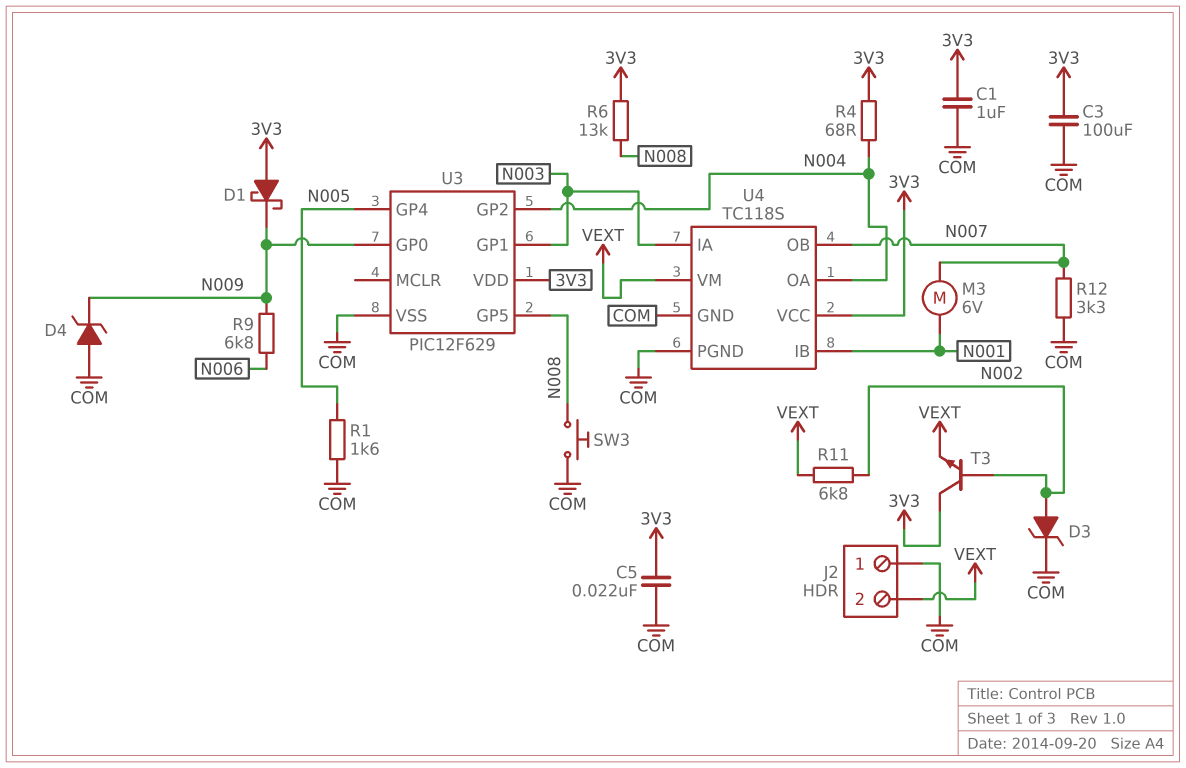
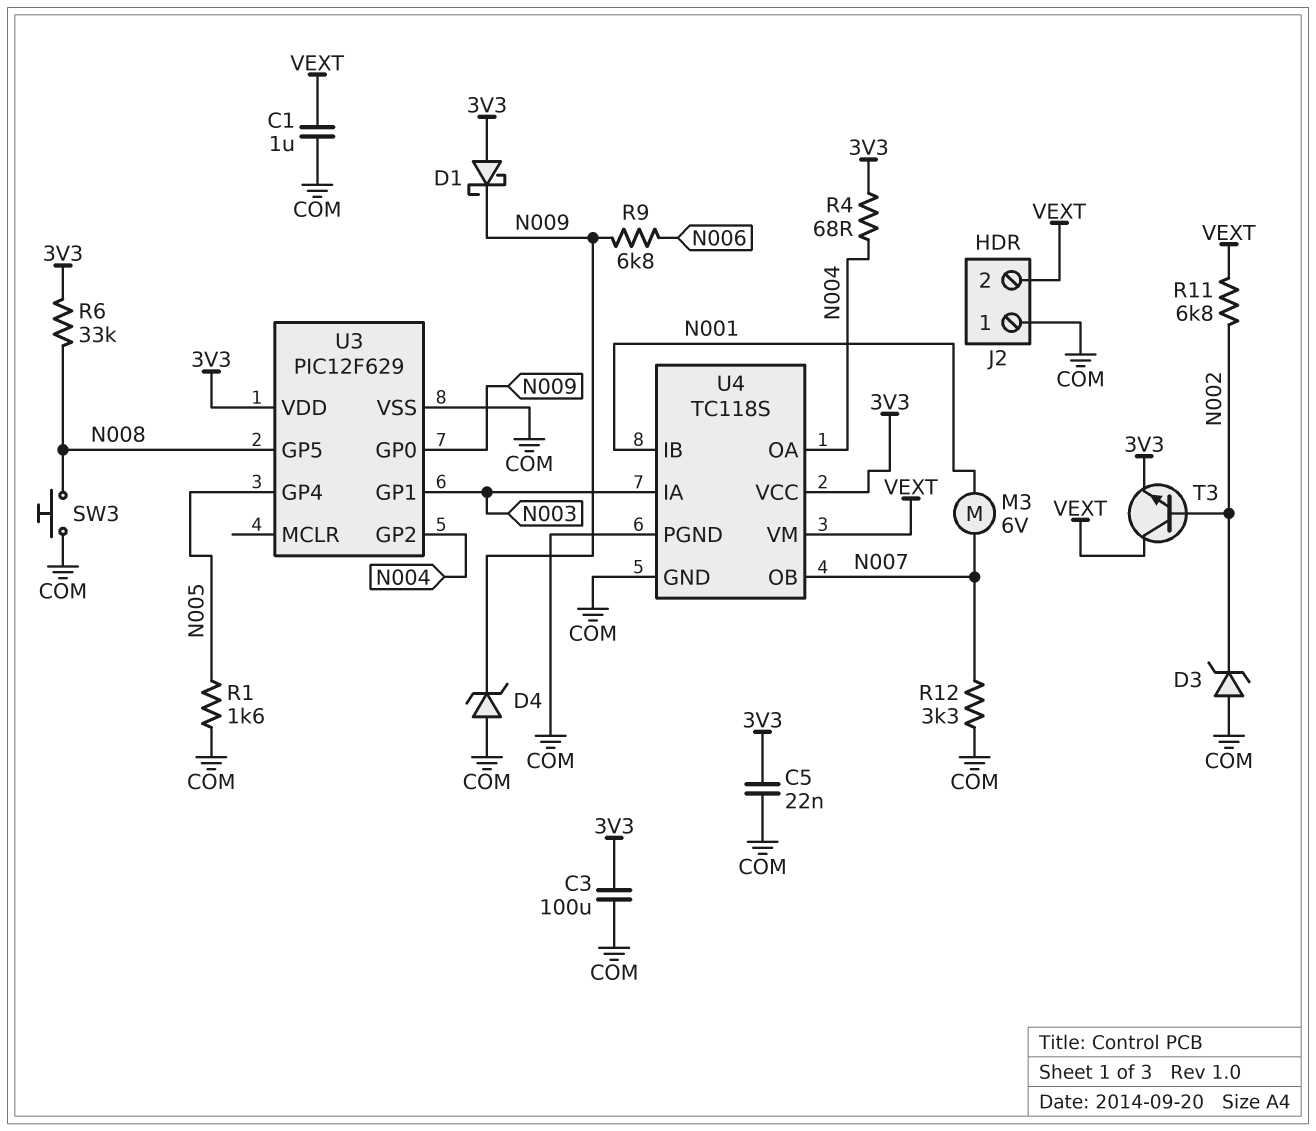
C1: 1uF (3V3, COM) -> 1uF (COM, VEXT)
D3: zener (A N002, K COM) -> zener (A COM, K N002)
R6: 13k (3V3, N008) -> 33k (3V3, N008)
T3: NPN (B N002, C 3V3, E VEXT) -> NPN (B N002, C VEXT, E 3V3)

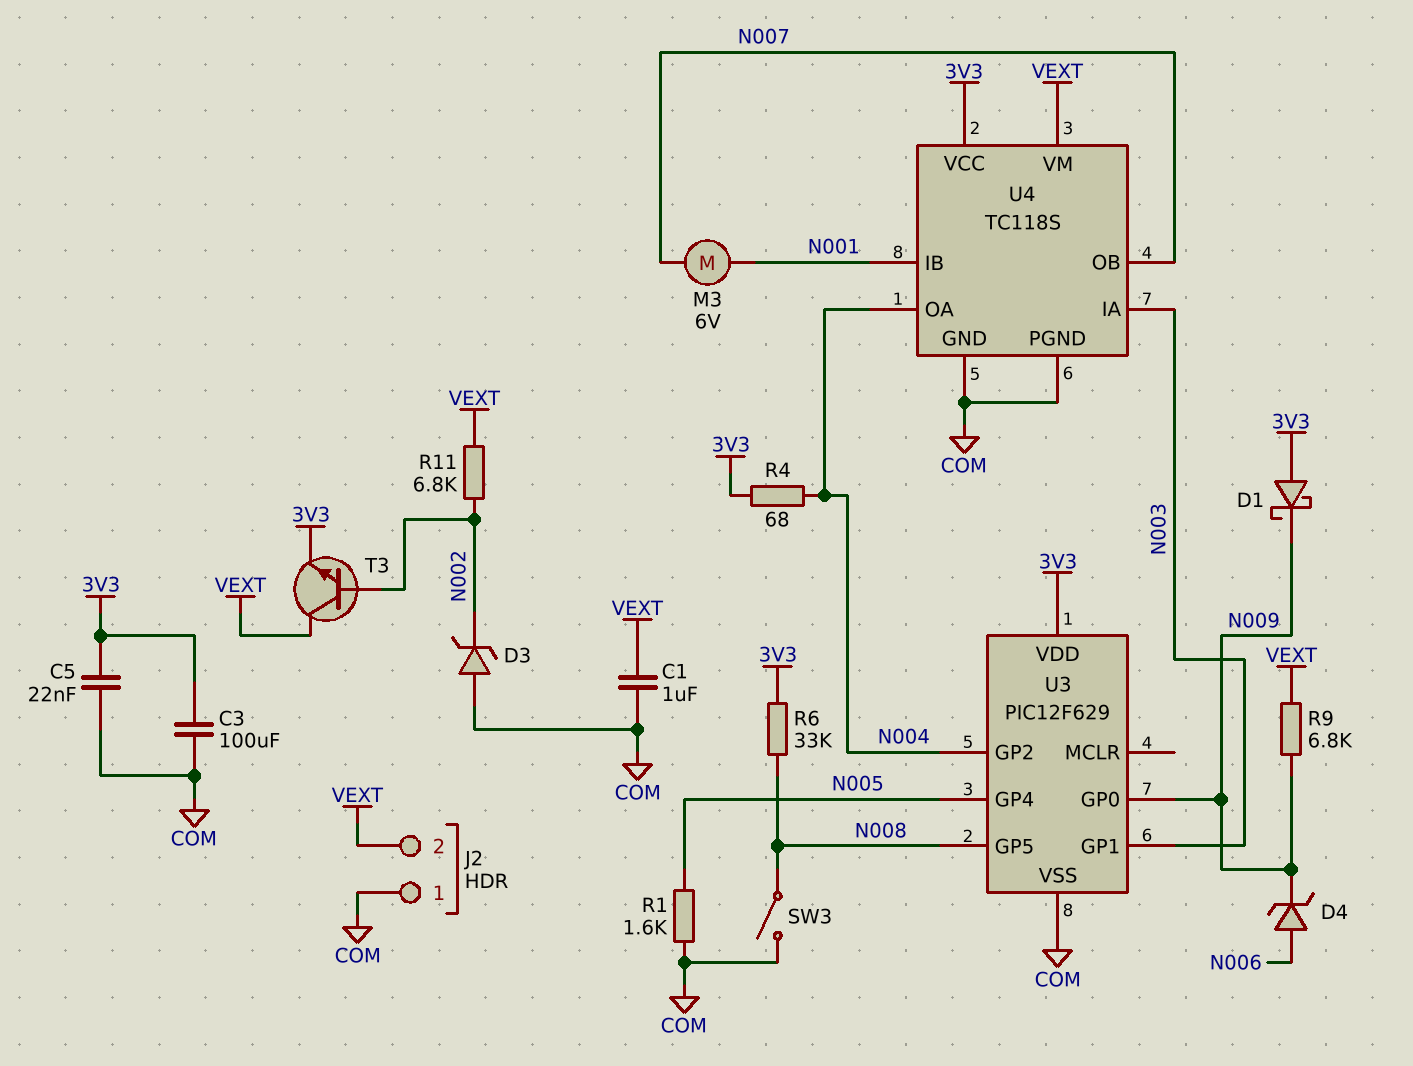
D4: zener (A COM, K N009) -> zener (A N006, K N009)
R9: 6.8k (N006, N009) -> 6.8k (N009, VEXT)
R12: 3.3k (COM, N007) -> none
SW3: button (COM, N008) -> switch (COM, N008)

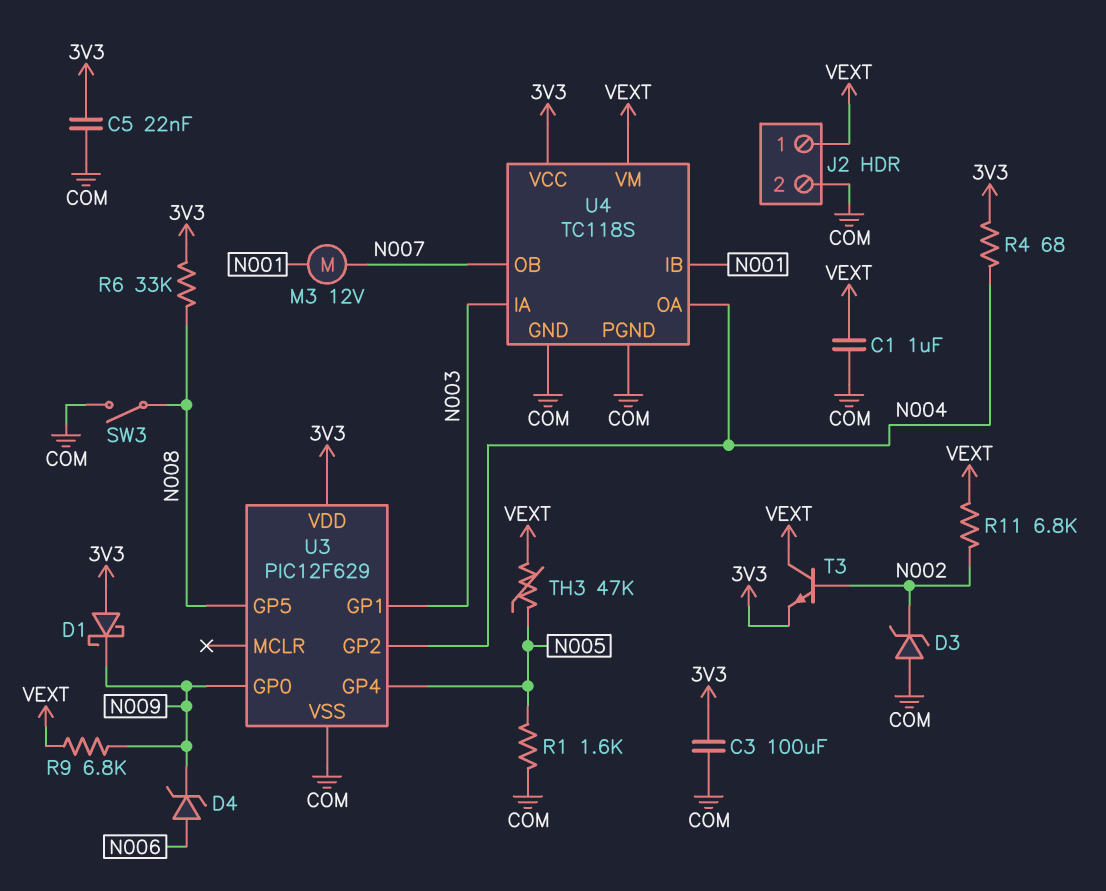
J2 pin 1: COM -> VEXT
J2 pin 2: VEXT -> COM
M3: motor 6V (N001, N007) -> motor 12V (N001, N007)
TH3: none -> 47k (N005, VEXT)

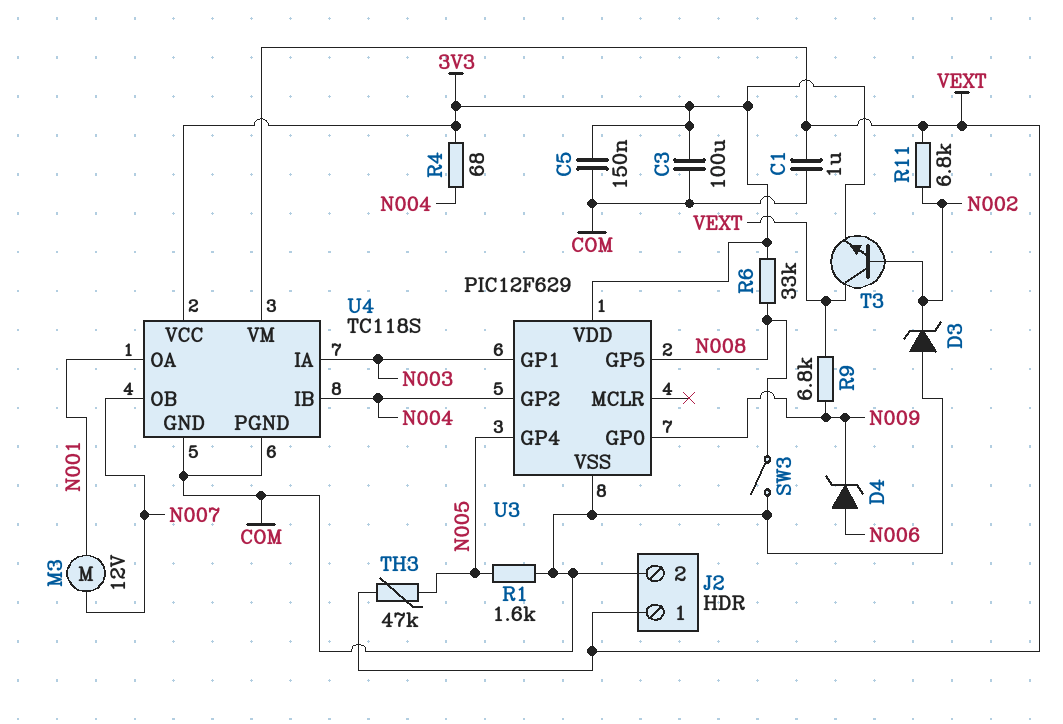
C5: 22nF (3V3, COM) -> 150nF (3V3, COM)
D1: schottky (A 3V3, K N009) -> none
U4 pin IB: N001 -> N004
U4 pin OA: N004 -> N001

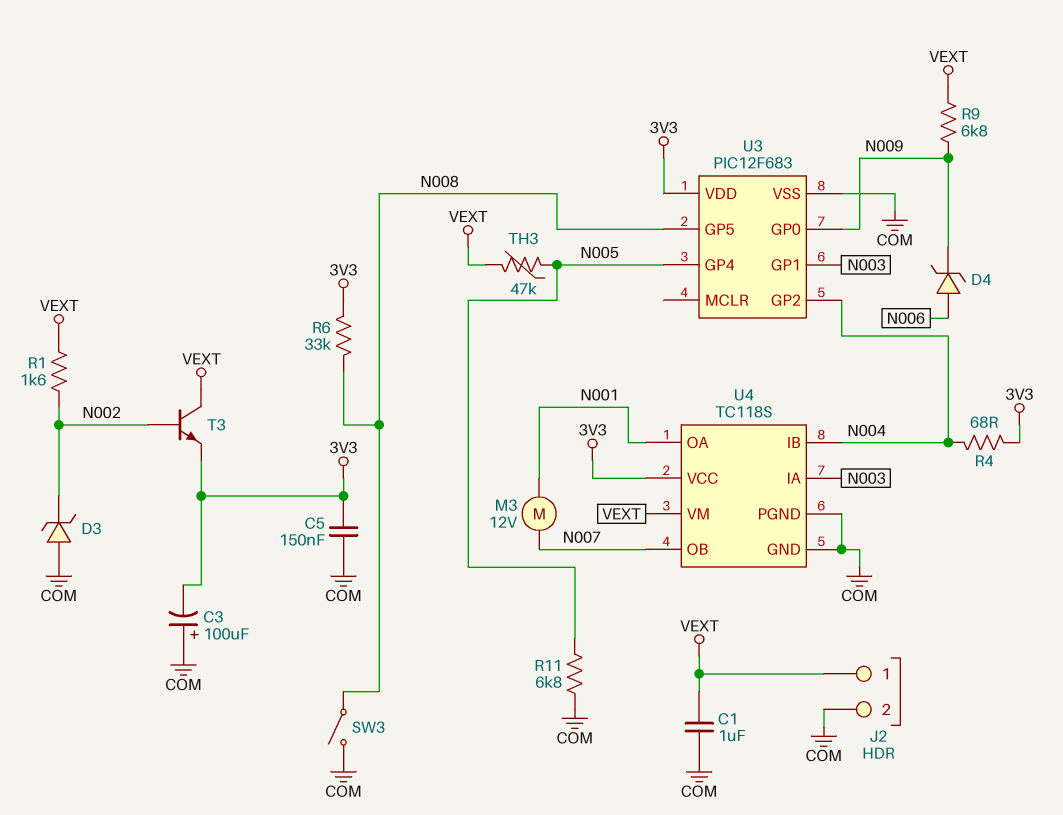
C3: 100uF (3V3, COM) -> 100uF (plus COM, minus 3V3)
R1: 1.6k (COM, N005) -> 1.6k (N002, VEXT)
R11: 6.8k (N002, VEXT) -> 6.8k (COM, N005)
U3: PIC12F629 -> PIC12F683

